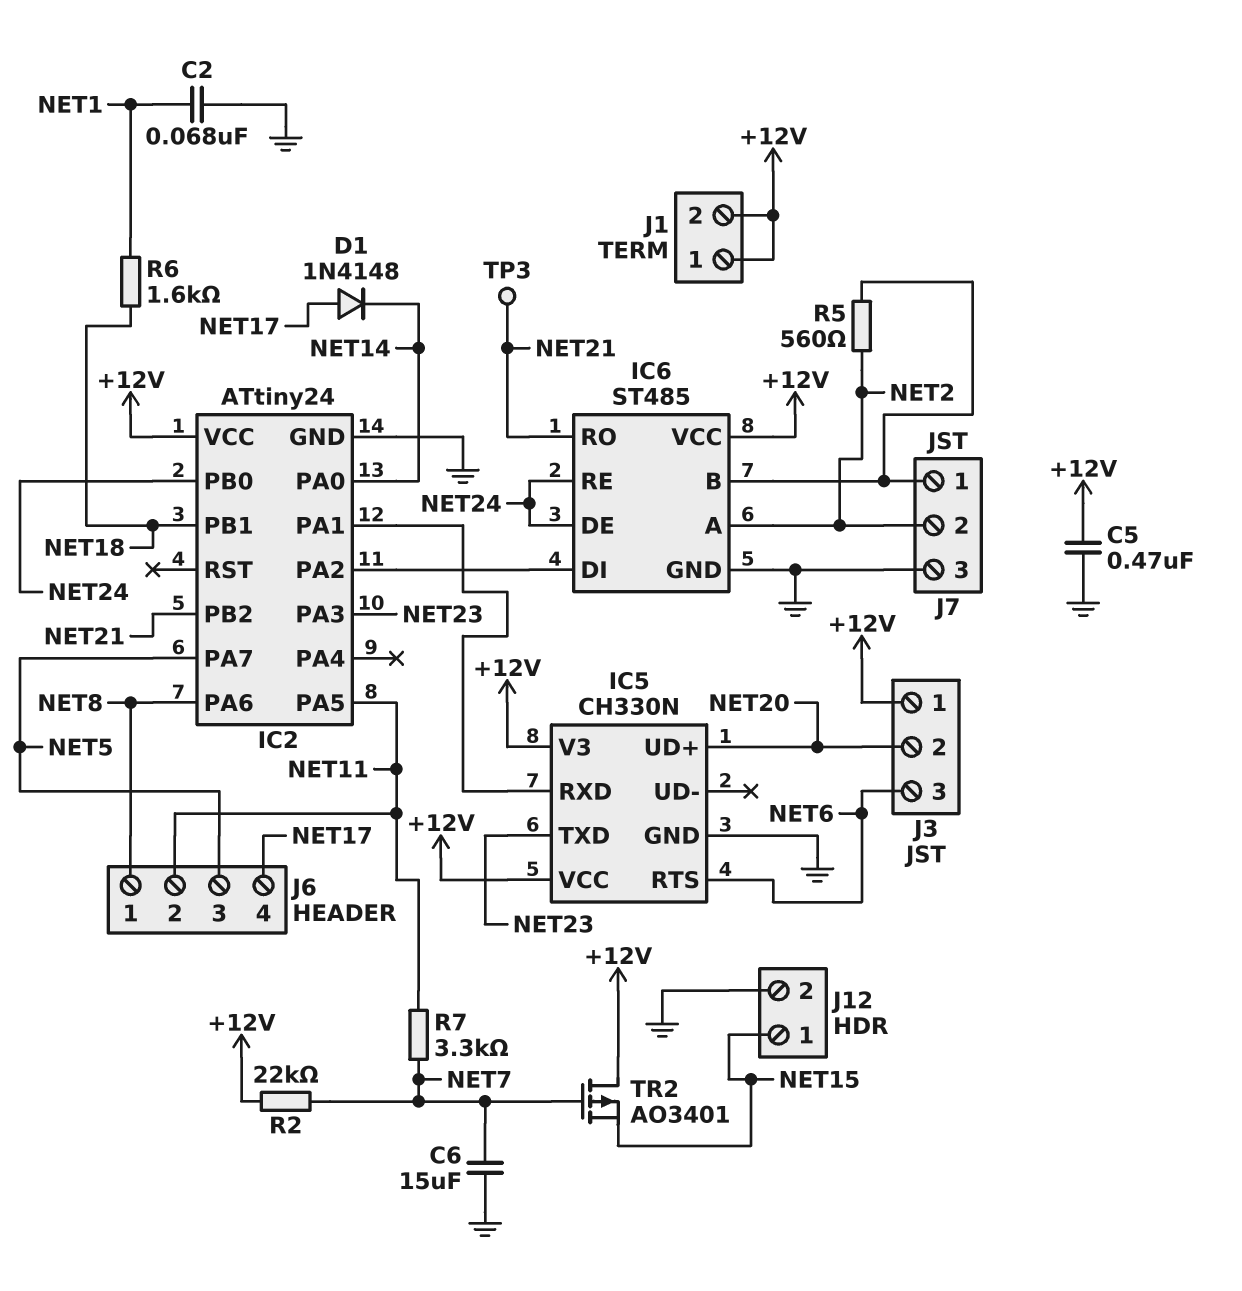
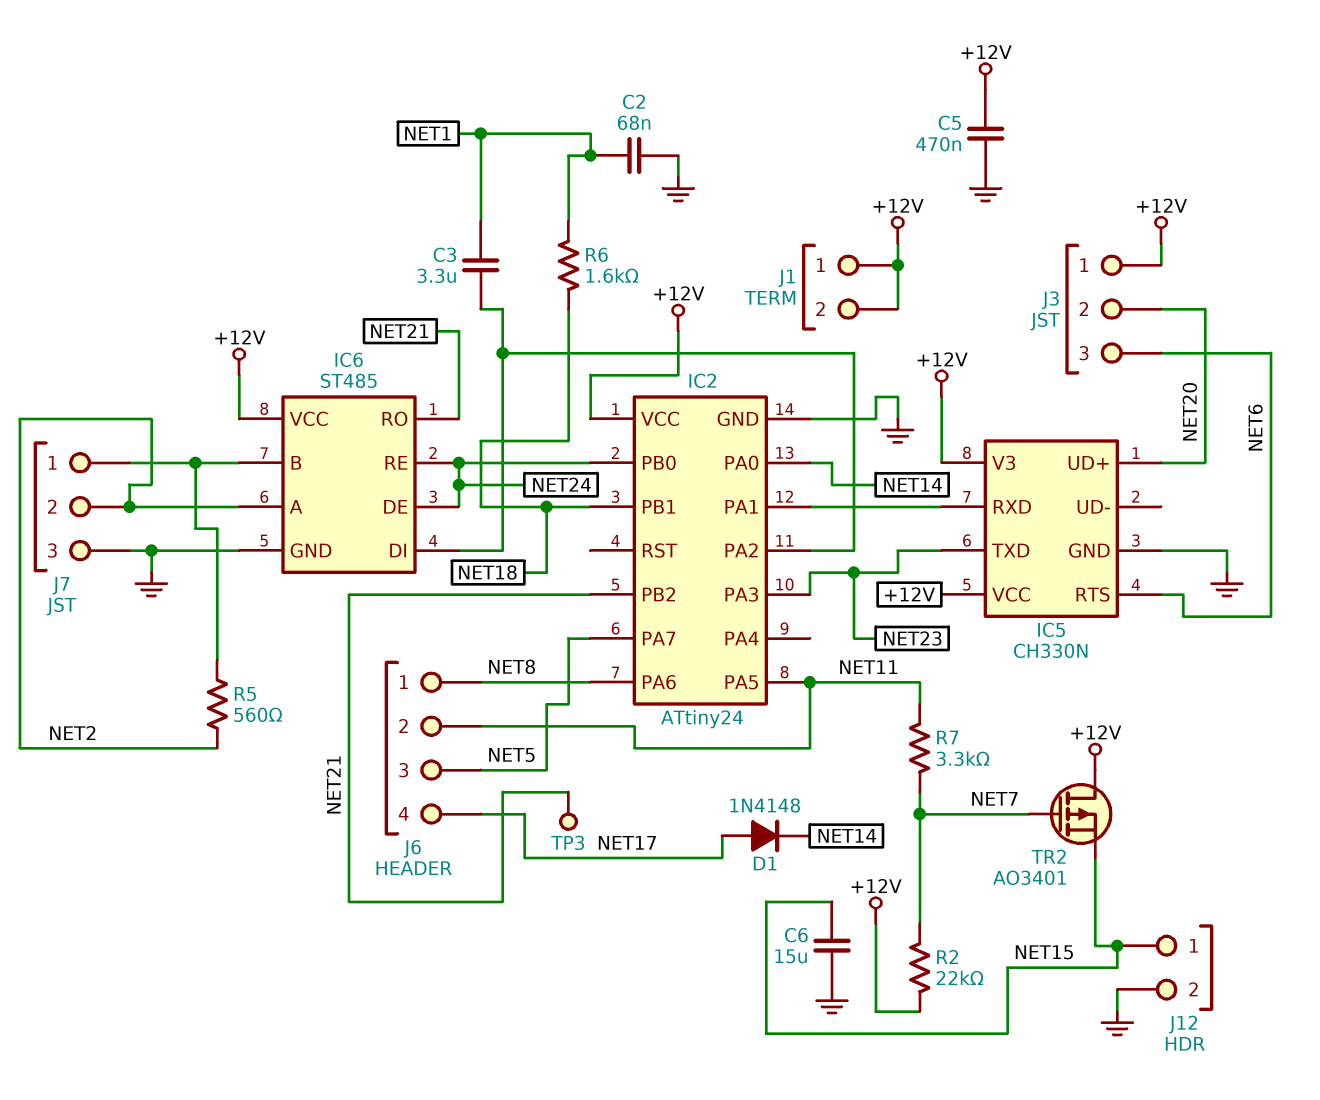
C3: none -> 3.3uF (IC2/PA2, NET1)
C6: 15uF (GND, NET7) -> 15uF (GND, NET15)

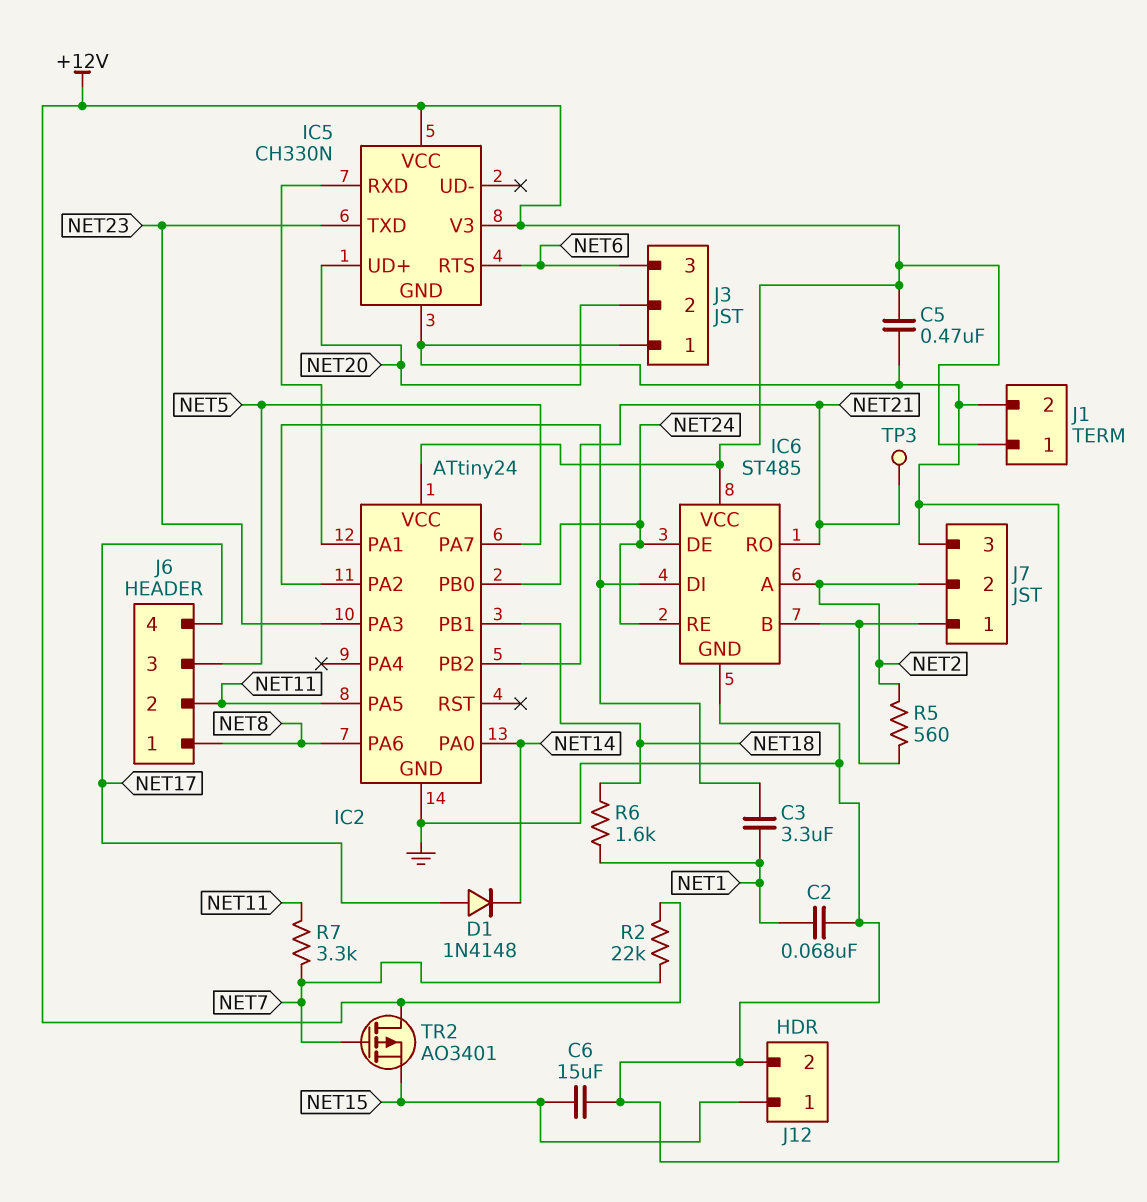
J1 pin 2: +12V -> GND
J3 pin 1: +12V -> GND

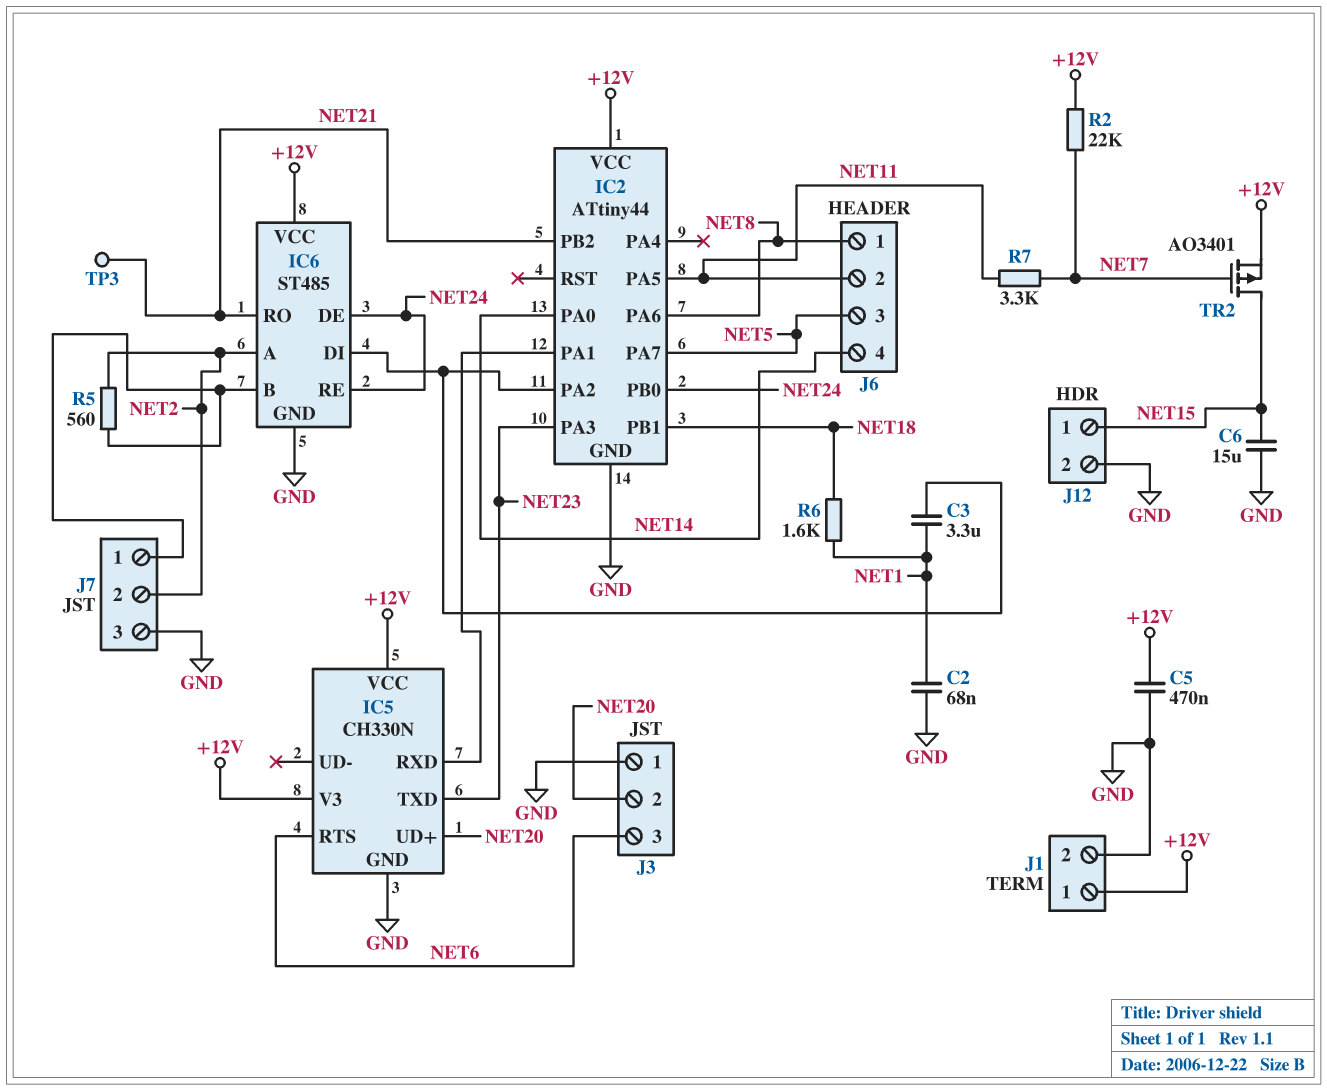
D1: diode 1N4148 (A NET17, K NET14) -> none
IC2: ATtiny24 -> ATtiny44
J6 pin 4: NET17 -> NET14
TR2: PMOS AO3401 (G NET7, D +12V, S NET15) -> PMOS AO3401 (G NET7, D NET15, S +12V)

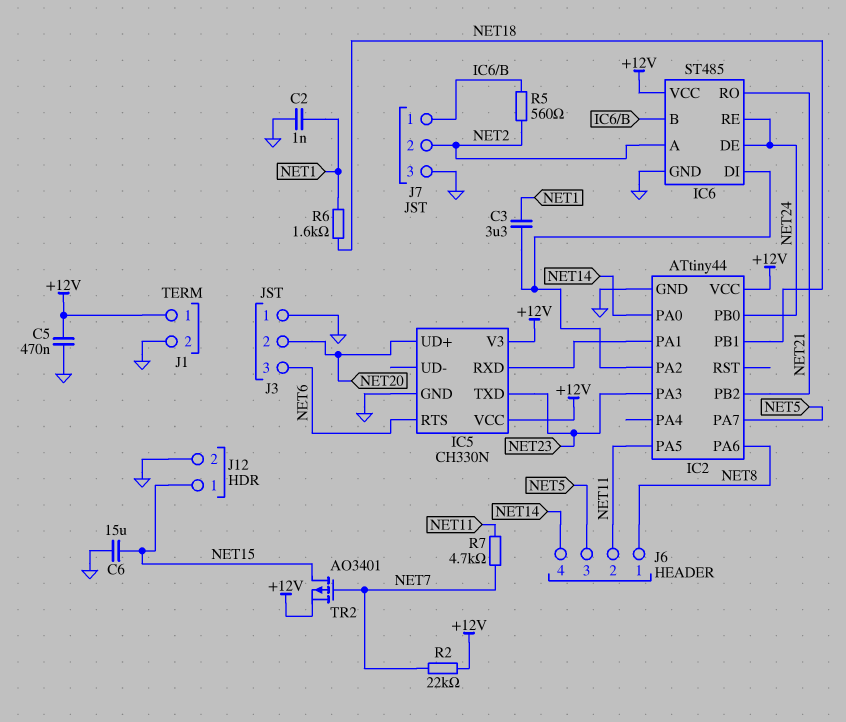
C2: 68nF (GND, NET1) -> 1nF (GND, NET1)
R7: 3.3k (NET7, NET11) -> 4.7k (NET7, NET11)
TP3: test point (NET21) -> none

